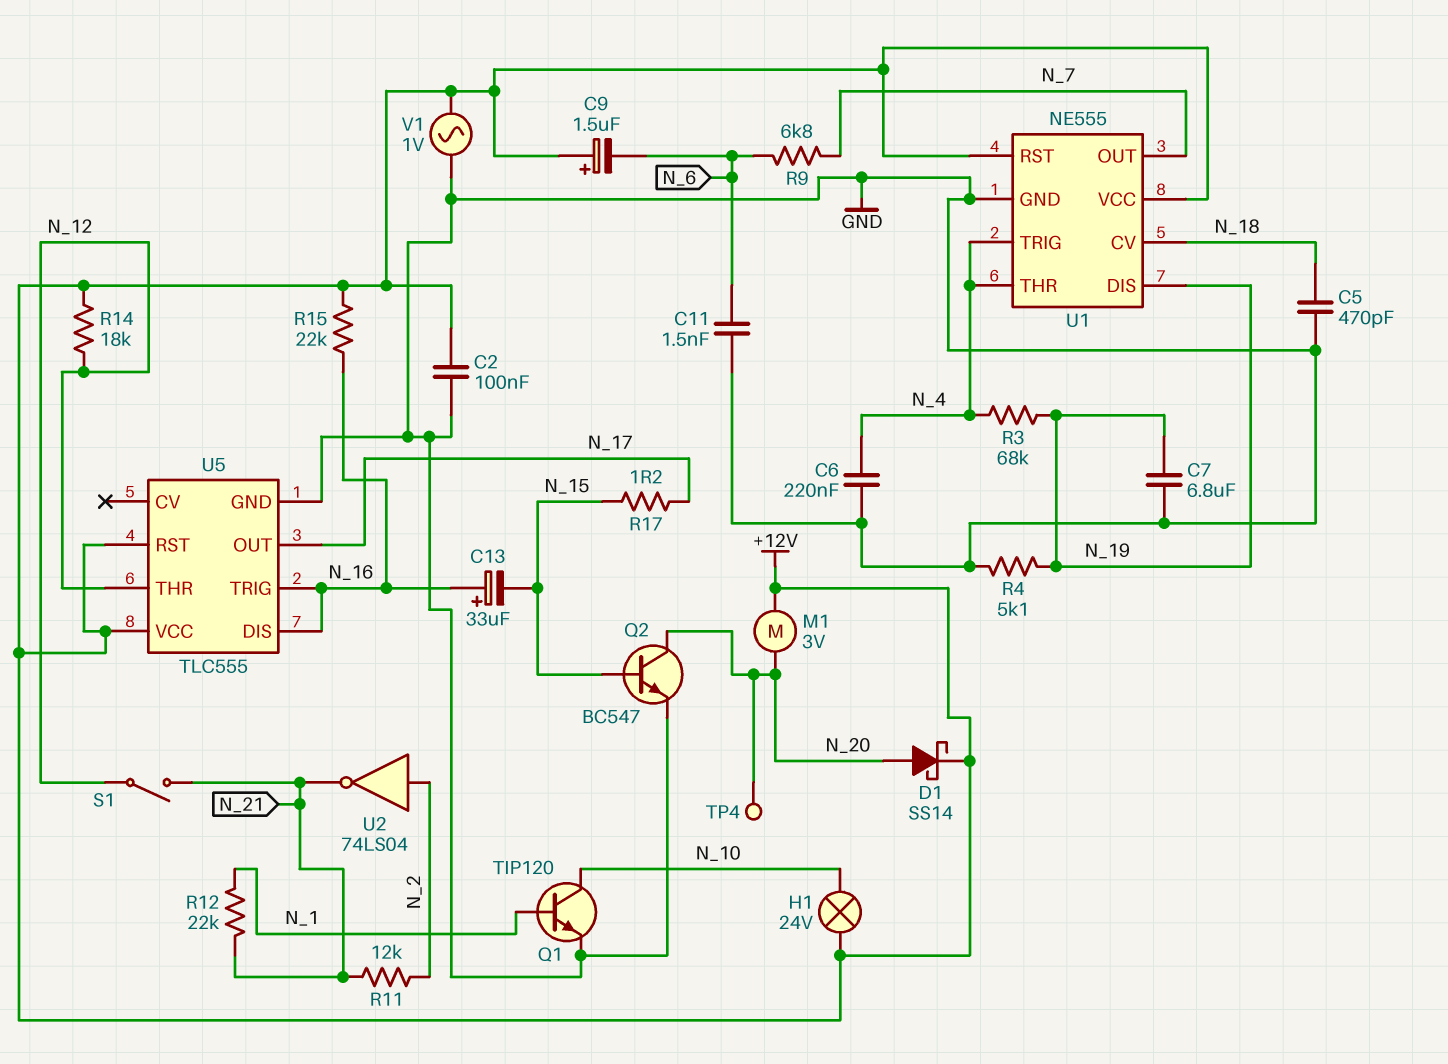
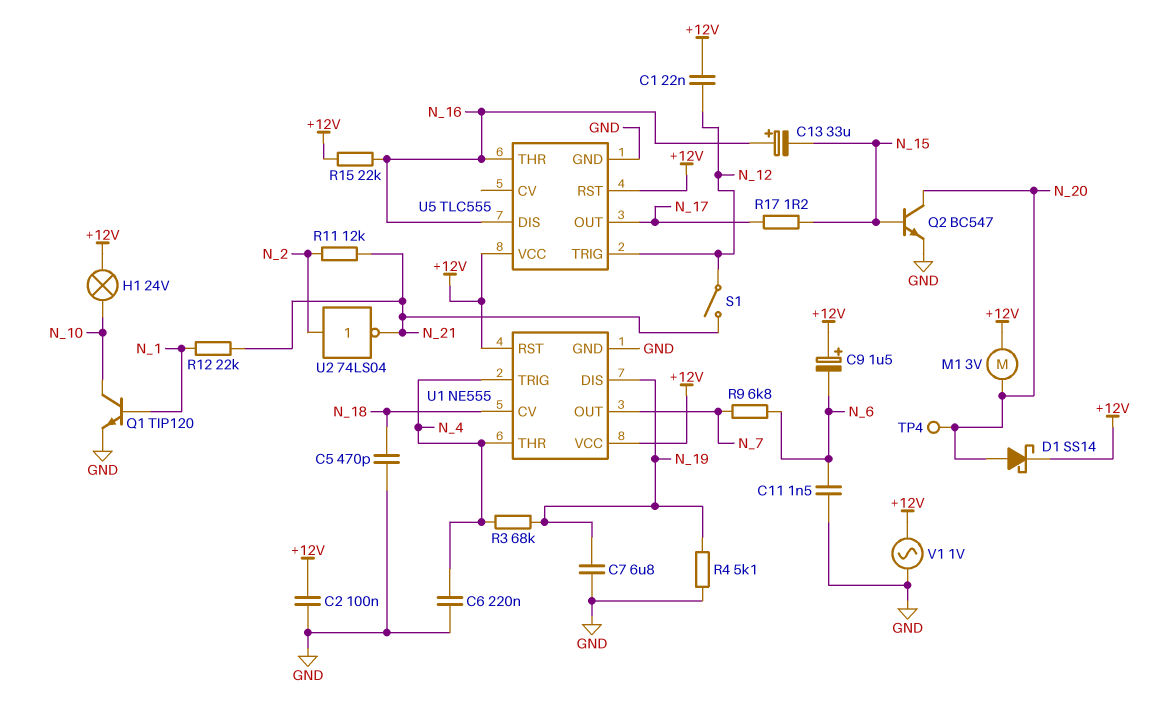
C1: none -> 22nF (+12V, N_12)
R14: 18k (+12V, N_12) -> none
U5 pin THR: N_12 -> N_16
U5 pin TRIG: N_16 -> N_12

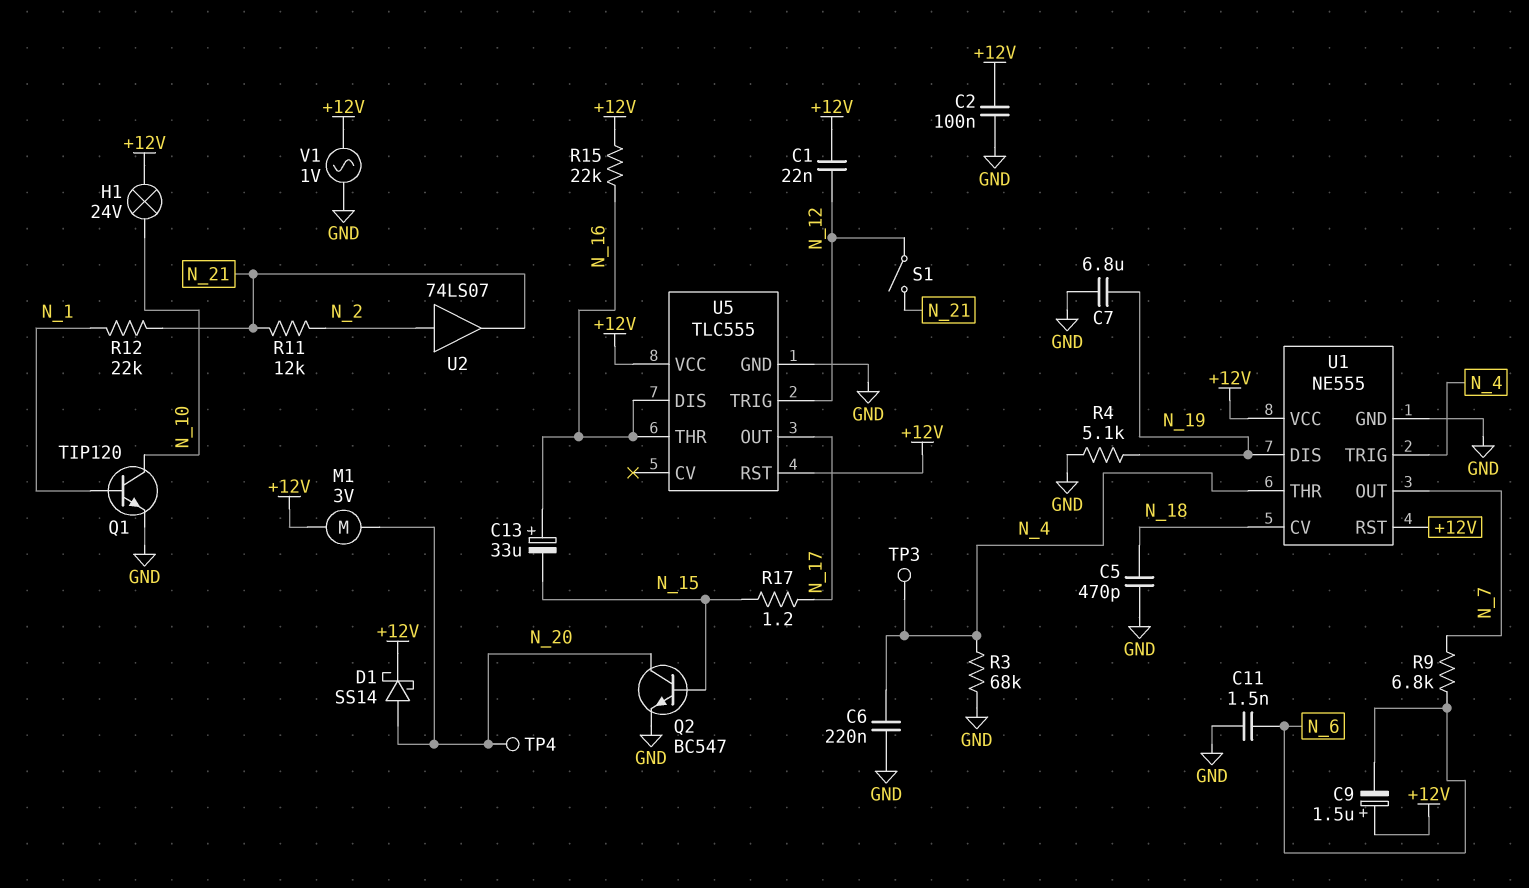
R3: 68k (N_4, N_19) -> 68k (GND, N_4)
TP3: none -> test point (N_4)
U2: NOT 74LS04 (in N_2, out N_21) -> buffer 74LS07 (in N_2, out N_21)

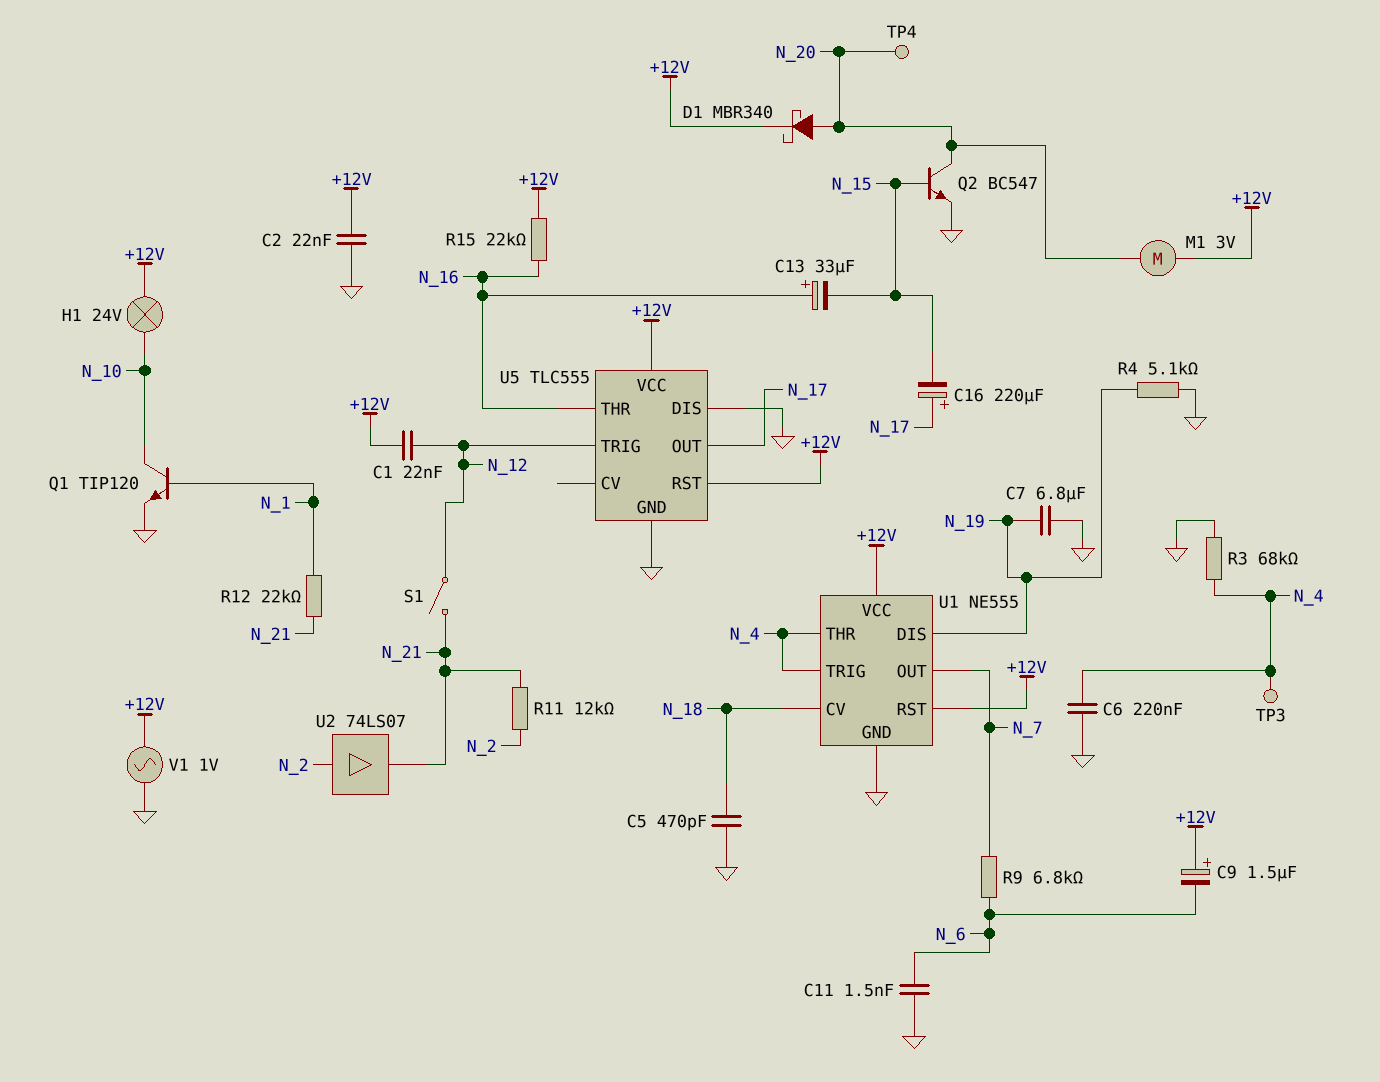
C2: 100nF (+12V, GND) -> 22nF (+12V, GND)
C16: none -> 220uF (plus N_17, minus N_15)
D1: schottky SS14 (A N_20, K +12V) -> schottky MBR340 (A N_20, K +12V)
R17: 1.2 (N_15, N_17) -> none
U5 pin DIS: N_16 -> GND

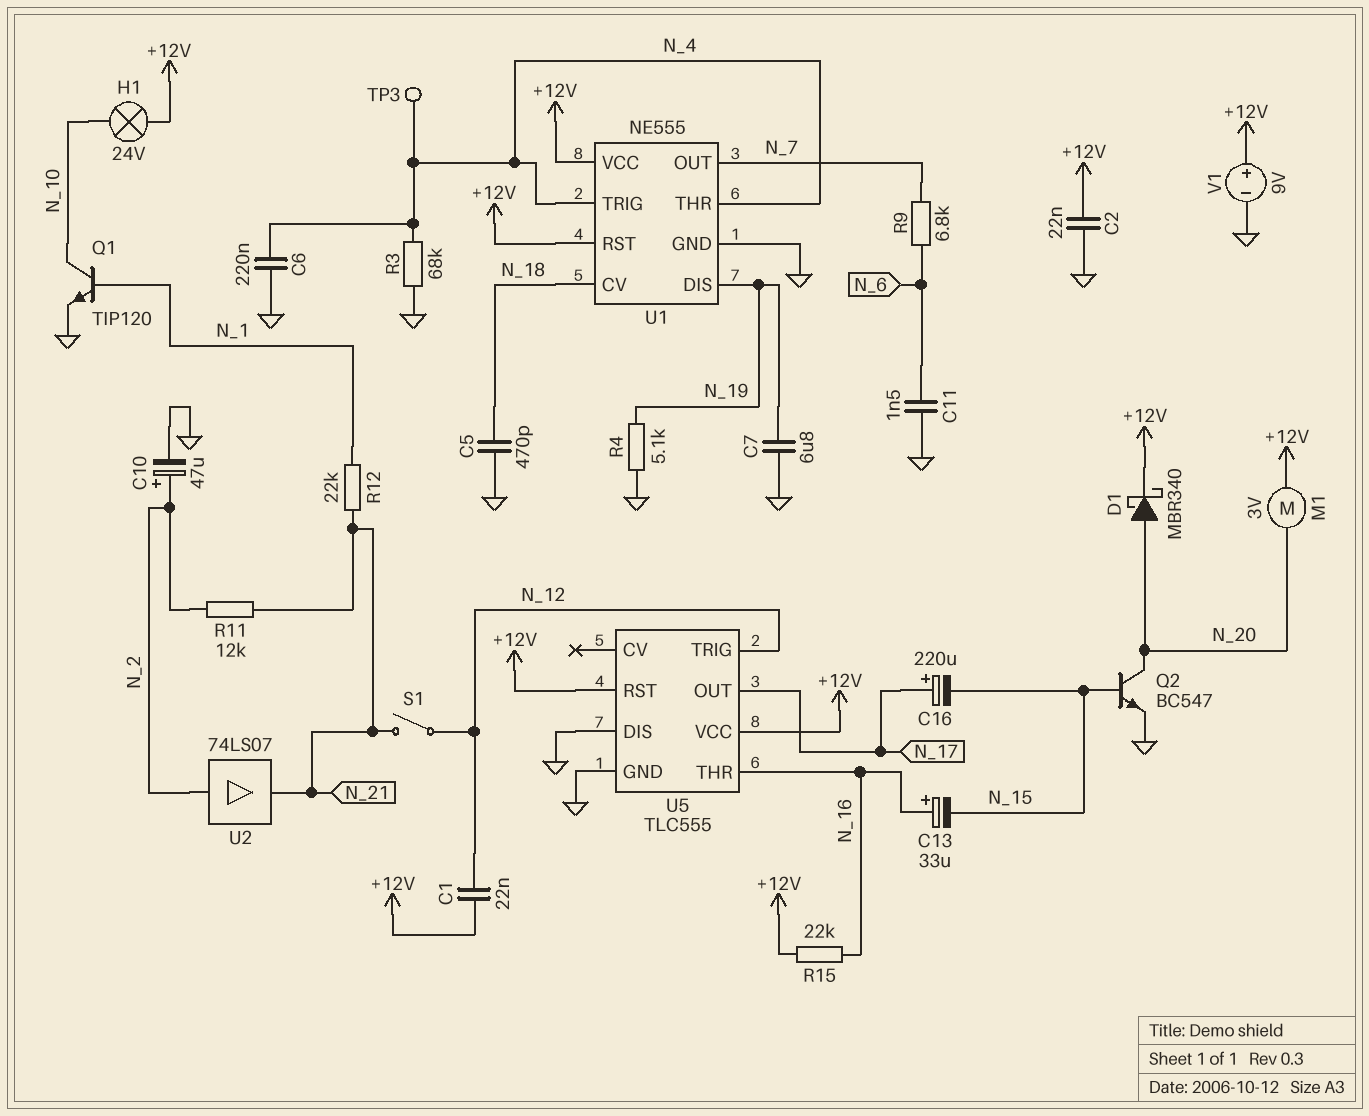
C9: 1.5uF (plus +12V, minus N_6) -> none
C10: none -> 47uF (plus N_2, minus GND)
TP4: test point (N_20) -> none
V1: AC 1V (+12V, GND) -> 9V (plus +12V, minus GND)

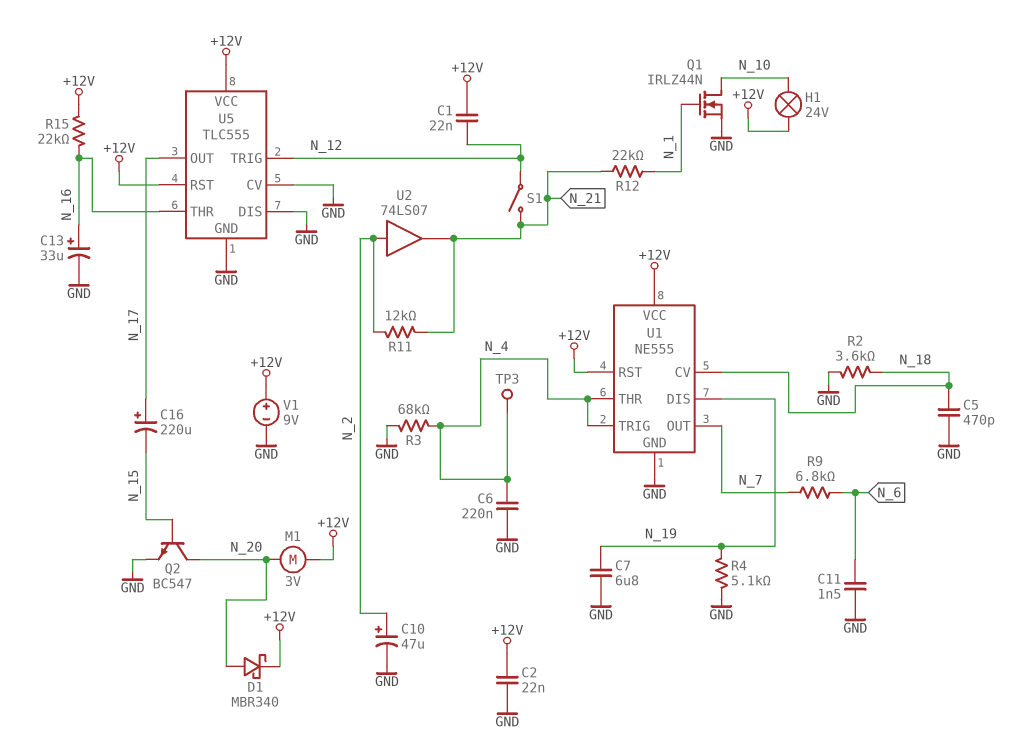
C13: 33uF (plus N_16, minus N_15) -> 33uF (plus N_16, minus GND)
Q1: NPN TIP120 (B N_1, C N_10, E GND) -> NMOS IRLZ44N (G N_1, D N_10, S GND)
R2: none -> 3.6k (GND, N_18)
U5 pin CV: none -> GND

